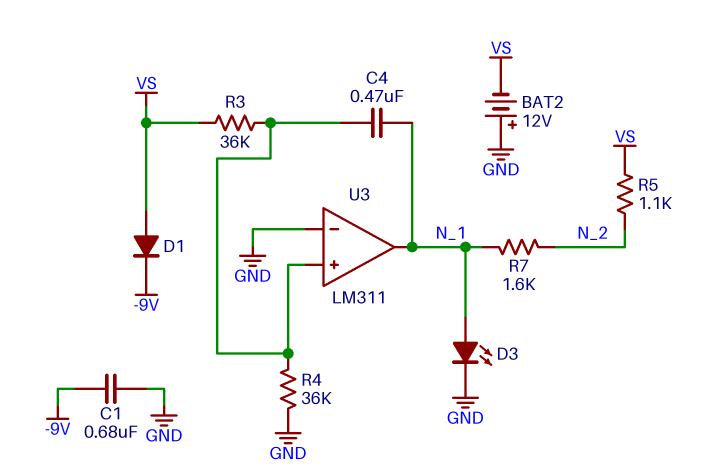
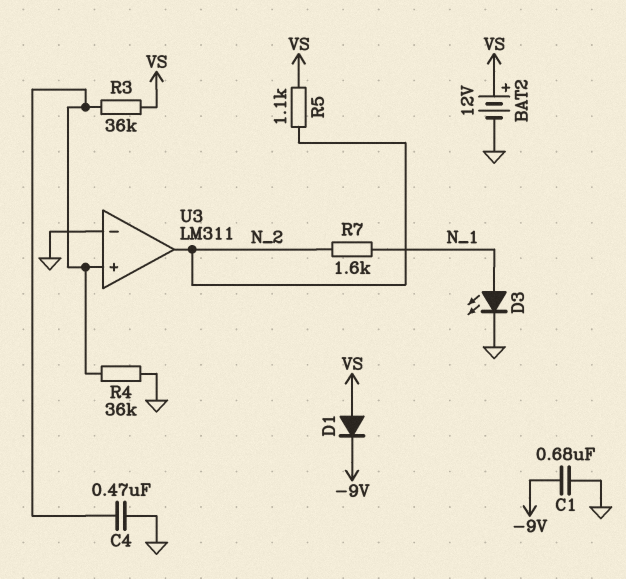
BAT2: 12V (plus GND, minus VS) -> 12V (plus VS, minus GND)
C4: 470nF (N_1, U3/in+) -> 470nF (GND, U3/in+)
U3 pin out: N_1 -> N_2

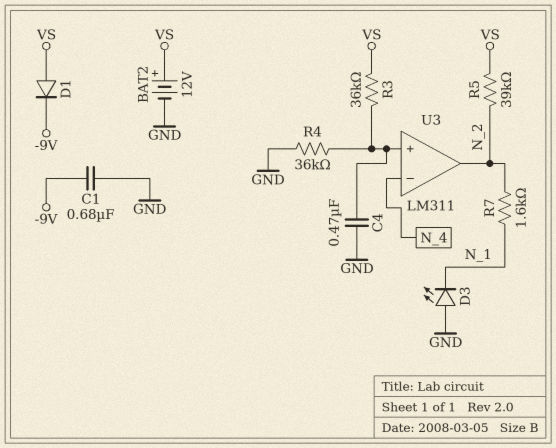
D3: LED (A N_1, K GND) -> LED (A GND, K N_1)
R5: 1.1k (N_2, VS) -> 39k (N_2, VS)
U3 pin in-: GND -> N_4

